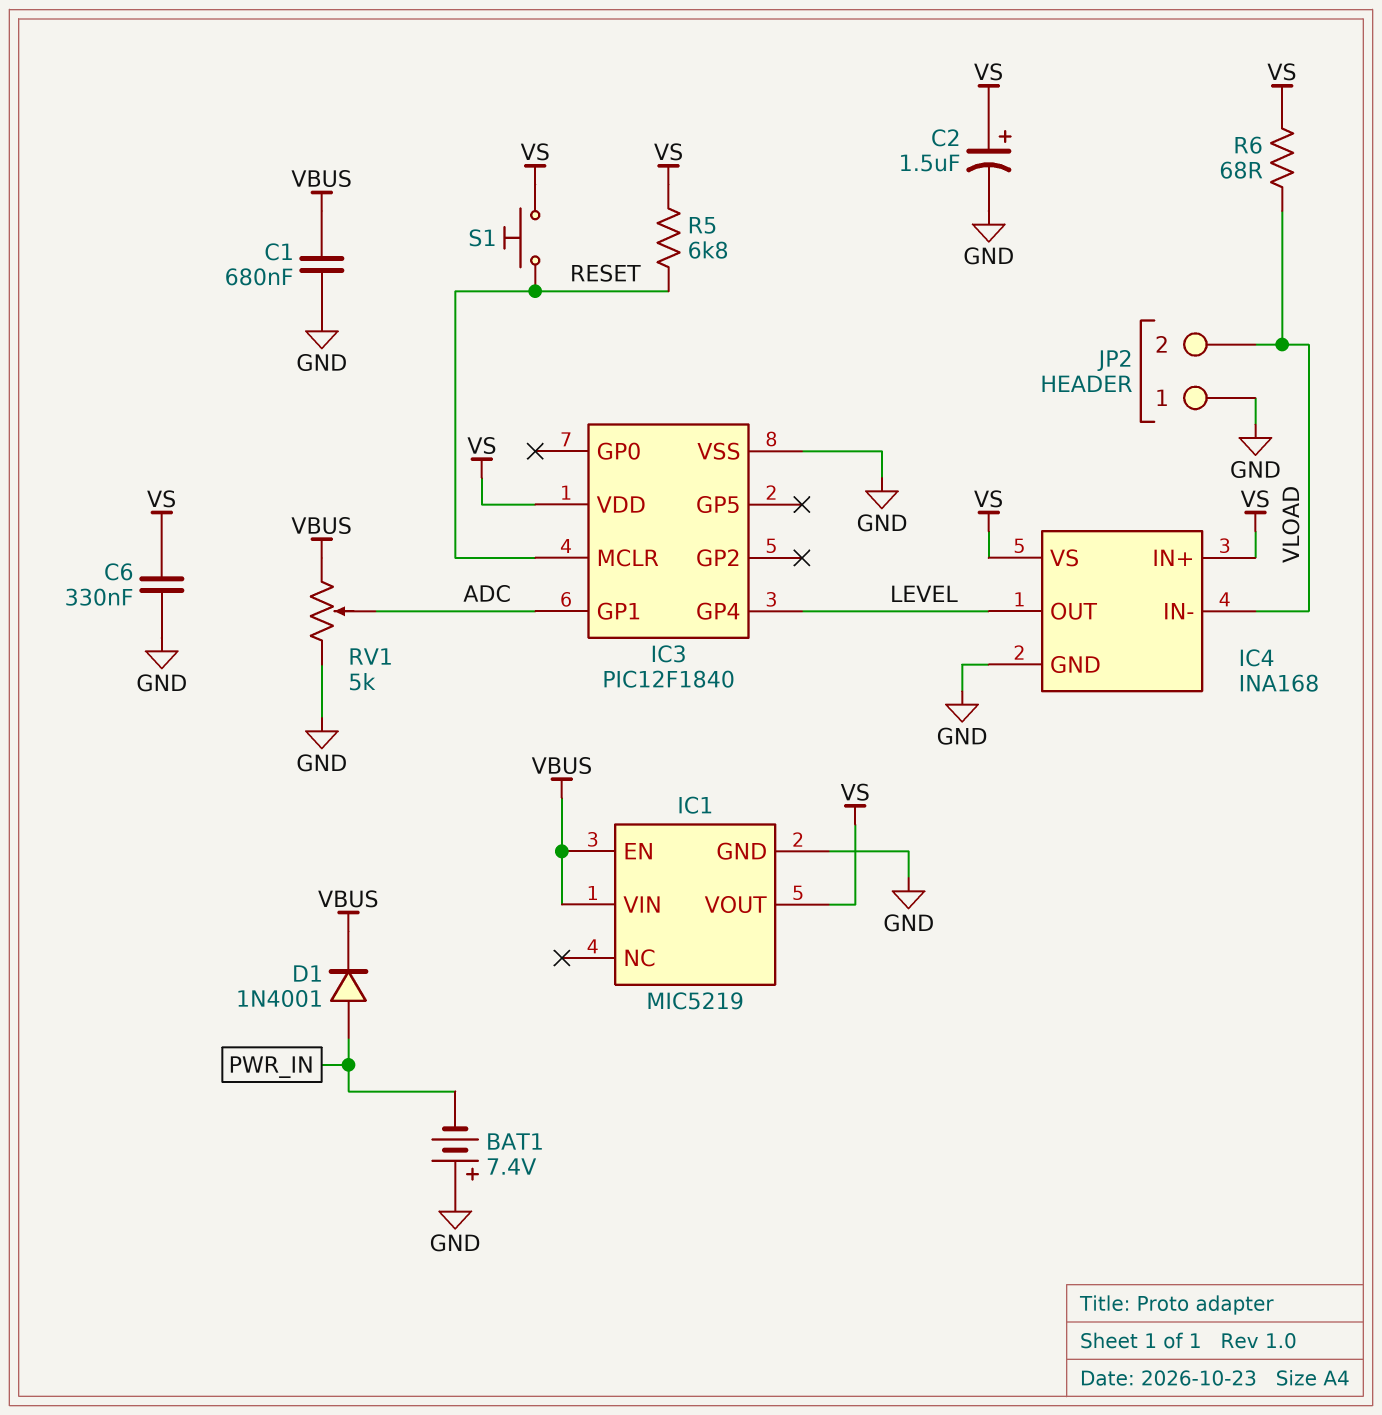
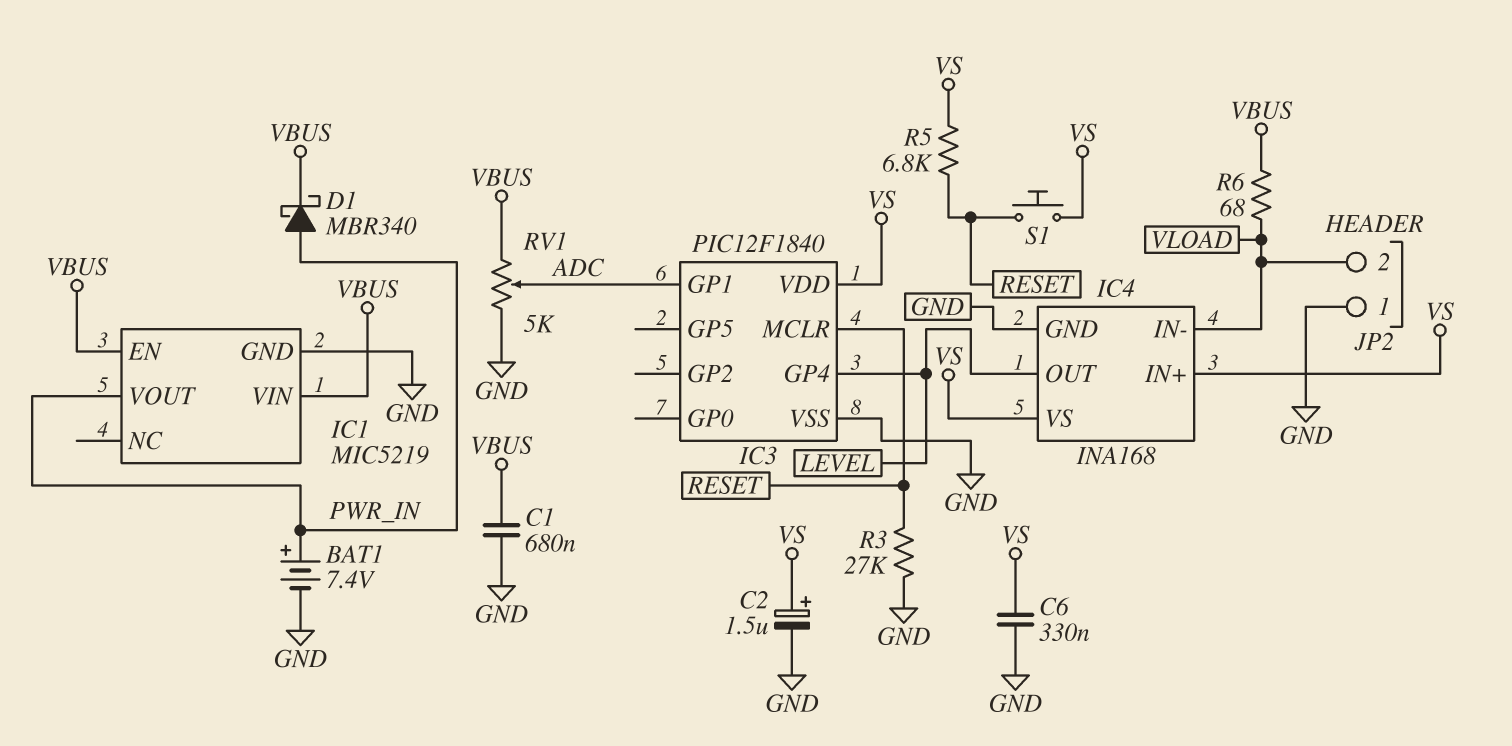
BAT1: 7.4V (plus GND, minus PWR_IN) -> 7.4V (plus PWR_IN, minus GND)
D1: diode 1N4001 (A PWR_IN, K VBUS) -> schottky MBR340 (A PWR_IN, K VBUS)
IC1 pin VOUT: VS -> PWR_IN
R3: none -> 27k (GND, RESET)
R6: 68 (VLOAD, VS) -> 68 (VBUS, VLOAD)

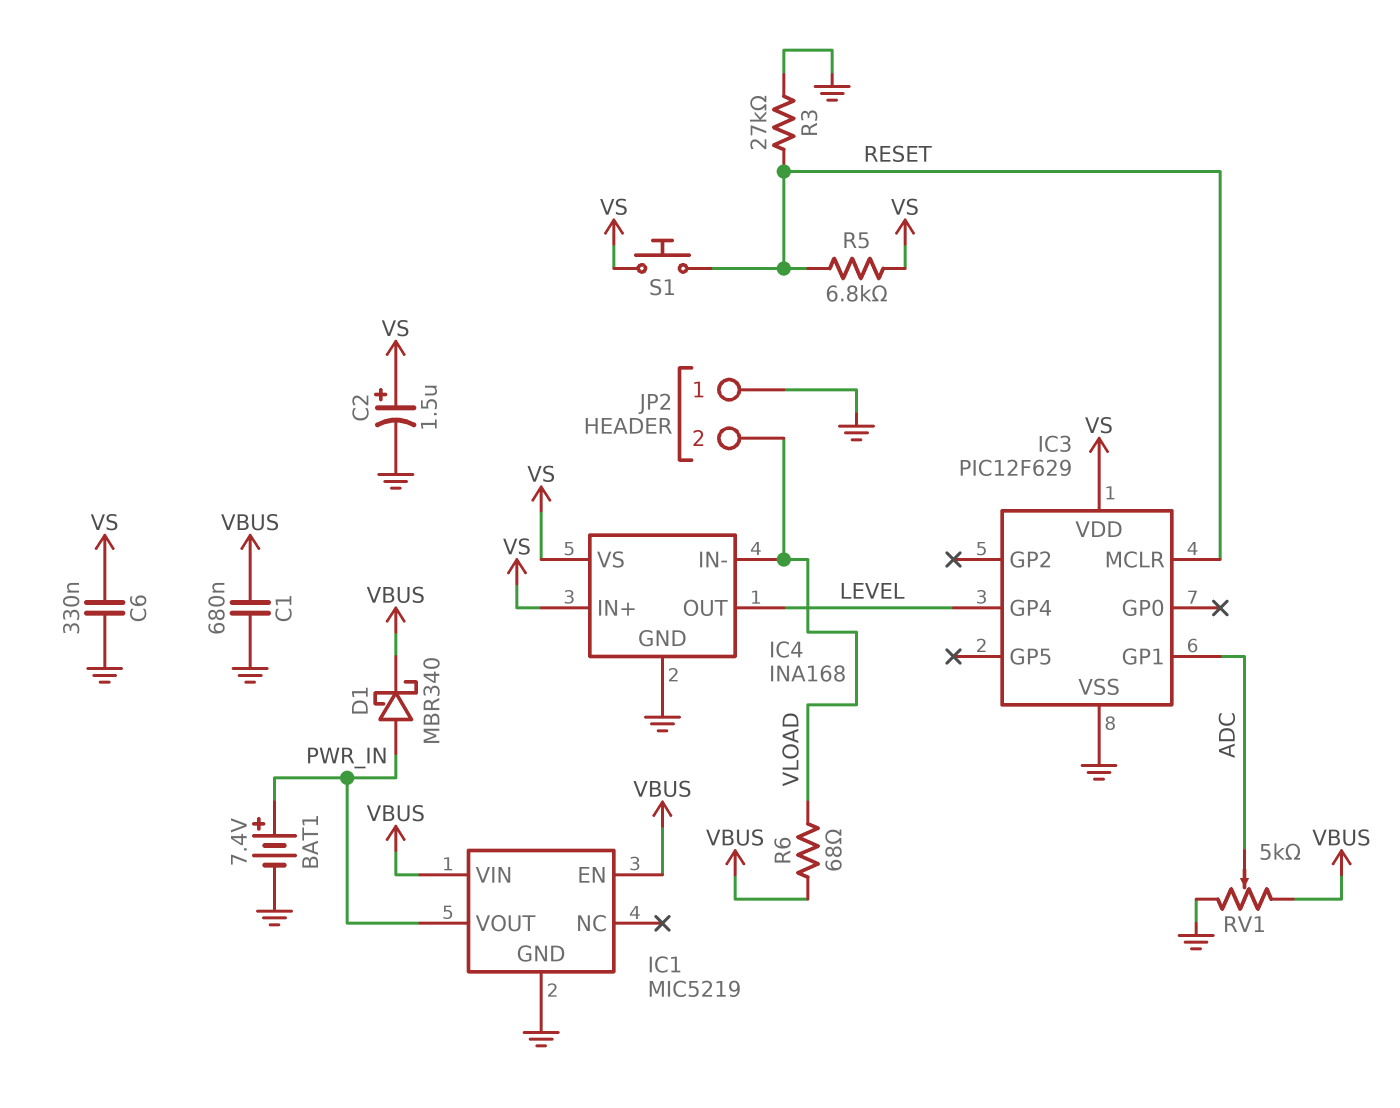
IC3: PIC12F1840 -> PIC12F629

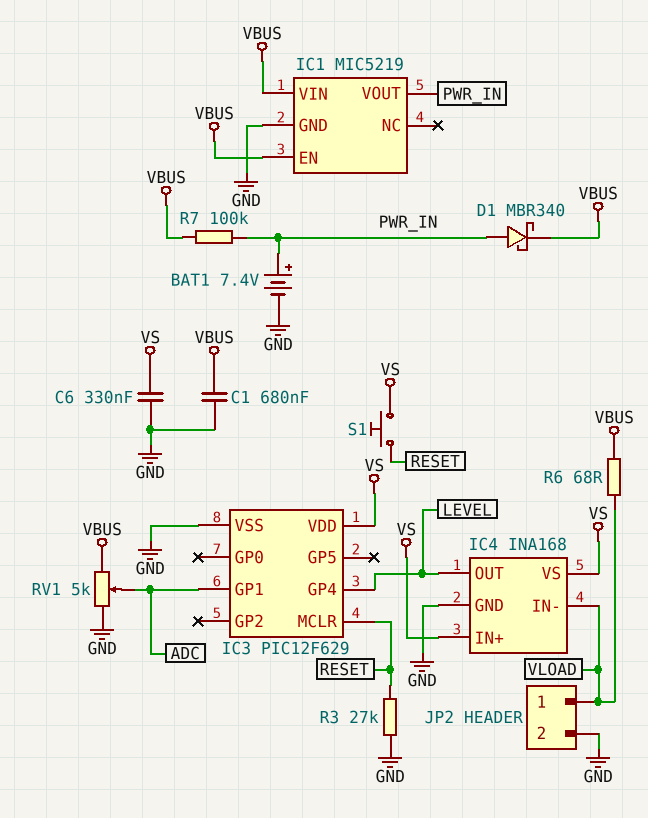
C2: 1.5uF (plus VS, minus GND) -> none
JP2 pin 1: GND -> VLOAD
JP2 pin 2: VLOAD -> GND
R5: 6.8k (RESET, VS) -> none
R7: none -> 100k (PWR_IN, VBUS)

